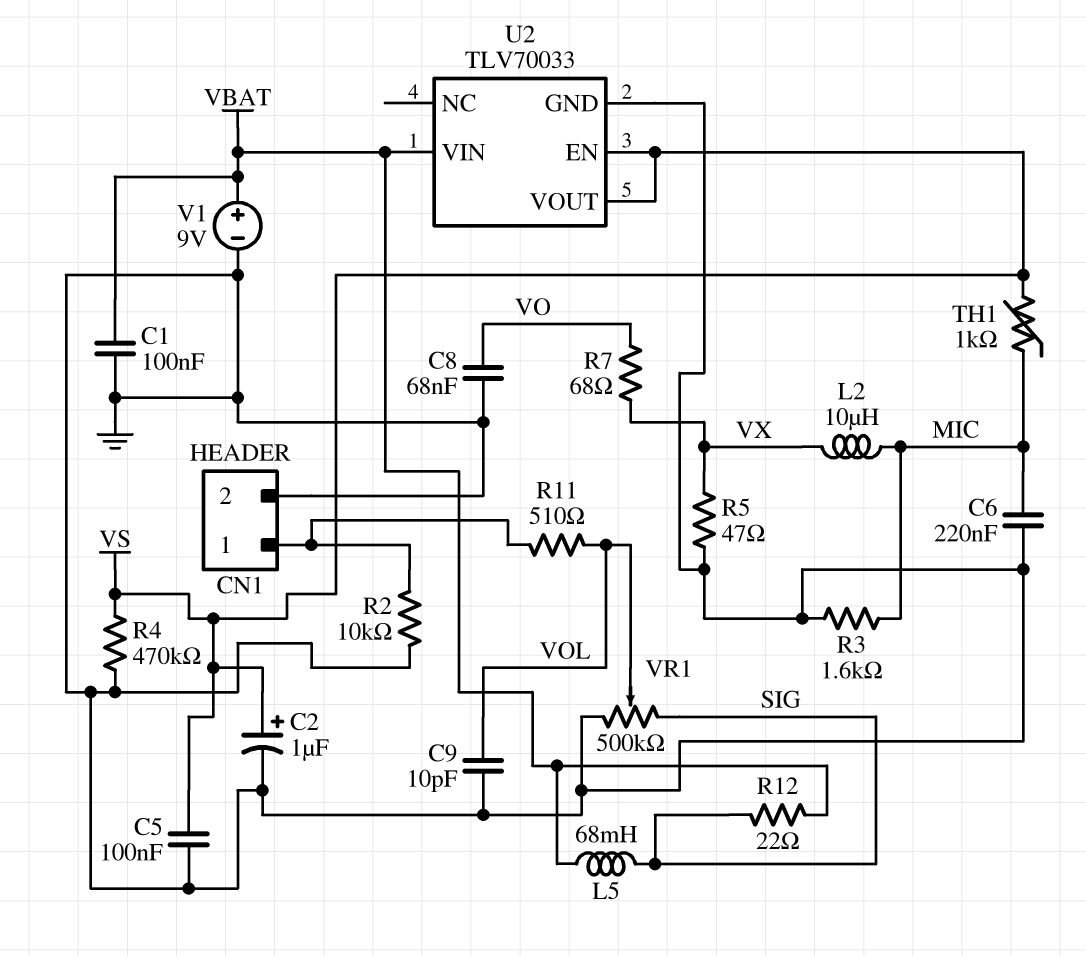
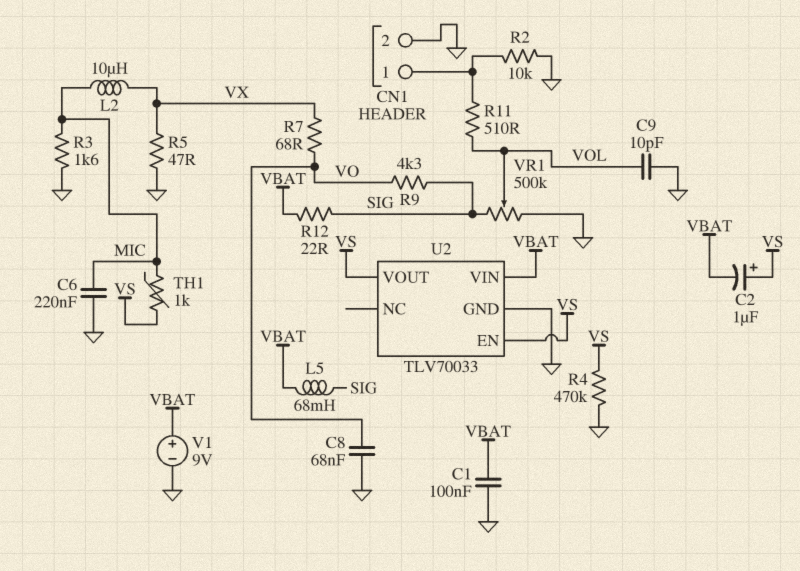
C2: 1uF (plus VS, minus GND) -> 1uF (plus VS, minus VBAT)
C5: 100nF (GND, VS) -> none
R9: none -> 4.3k (SIG, VO)

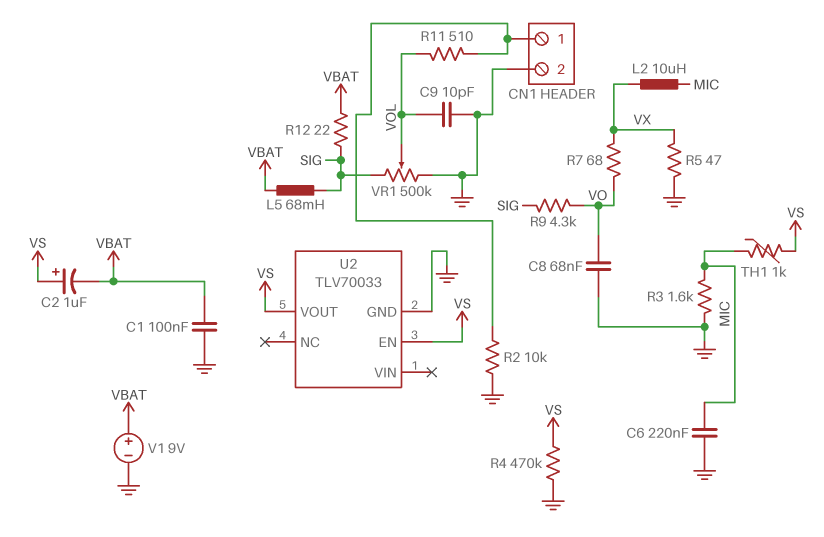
U2 pin VIN: VBAT -> none

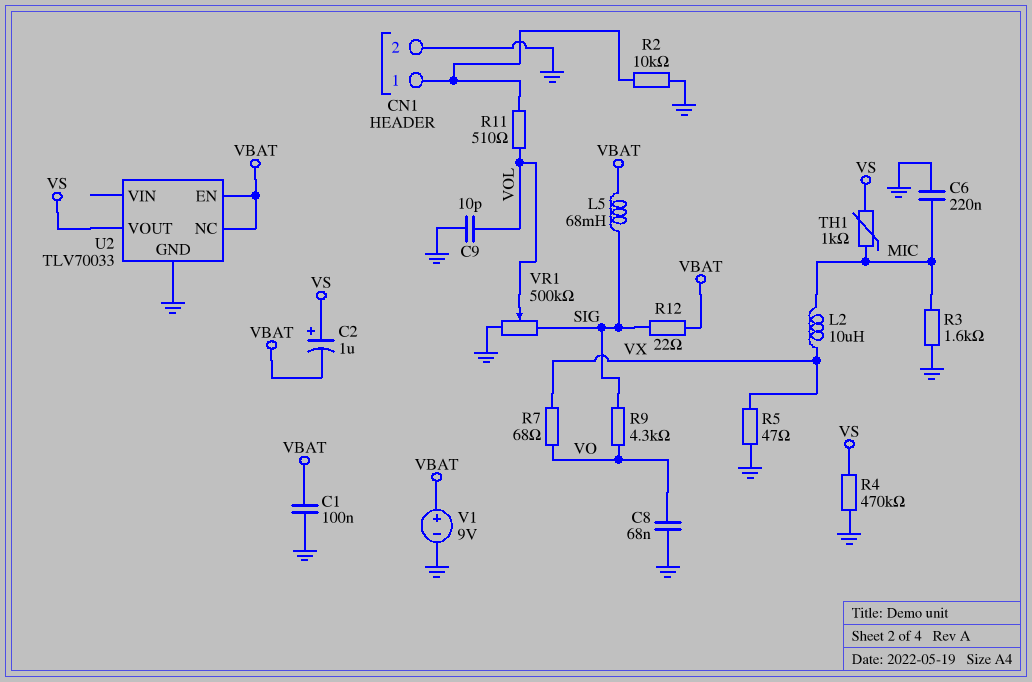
U2 pin EN: VS -> VBAT
U2 pin NC: none -> VBAT

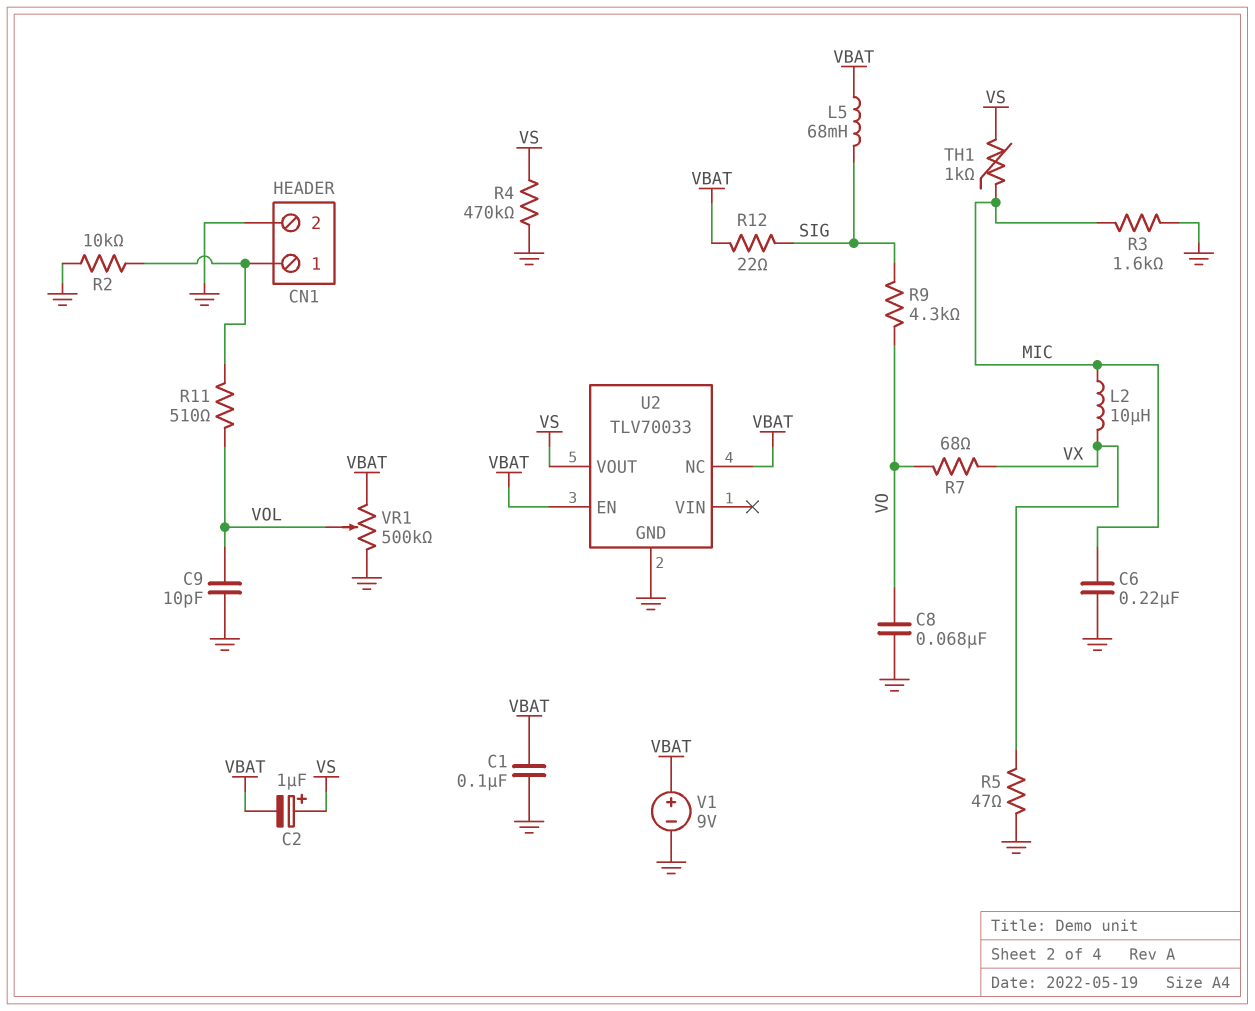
VR1: 500k (GND, SIG, wiper VOL) -> 500k (GND, VBAT, wiper VOL)

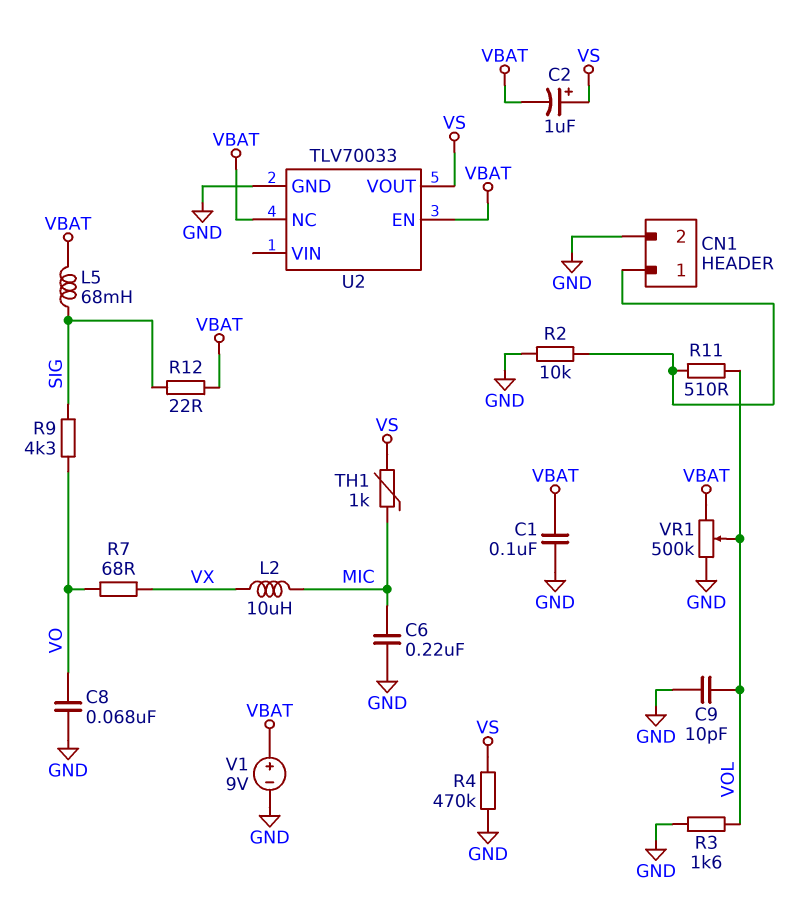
R3: 1.6k (GND, MIC) -> 1.6k (GND, VOL)
R5: 47 (GND, VX) -> none

